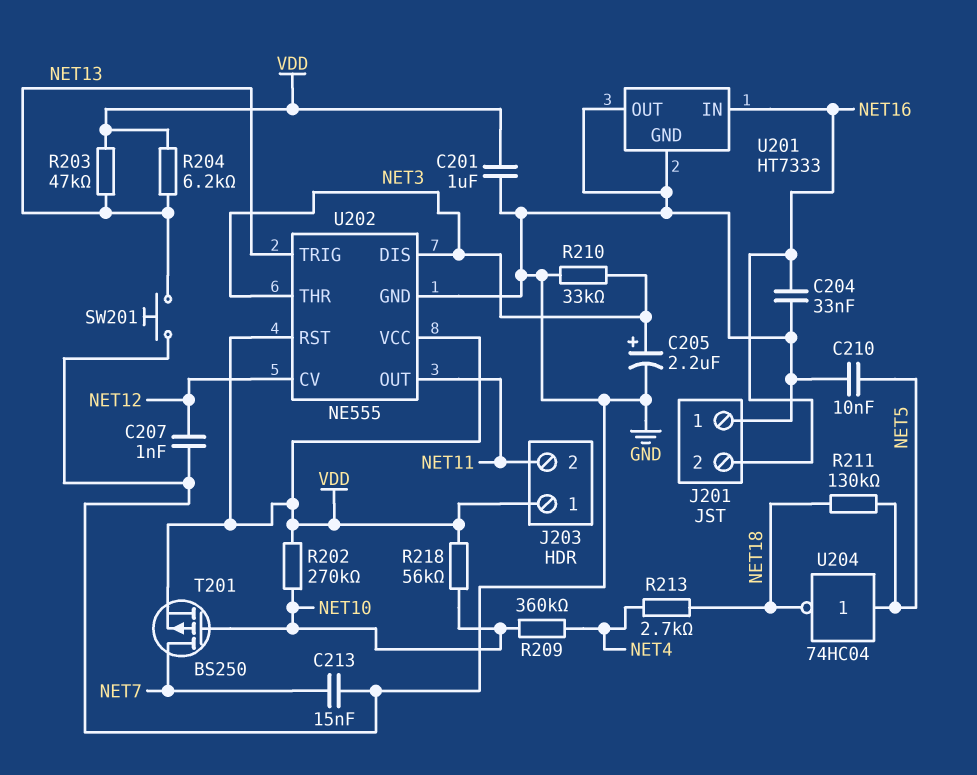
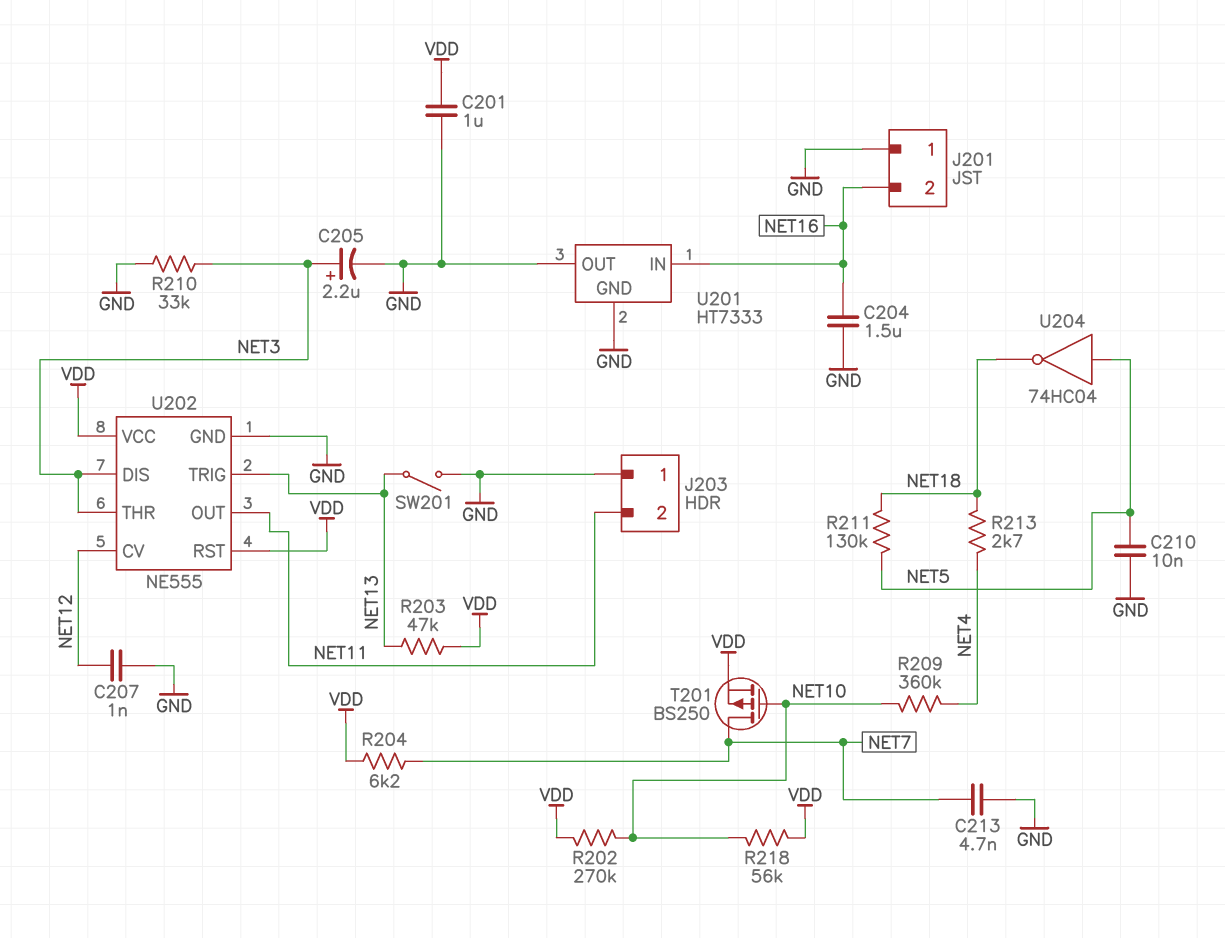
C204: 33nF (GND, NET16) -> 1.5uF (GND, NET16)
C213: 15nF (GND, NET7) -> 4.7nF (GND, NET7)
J203 pin 1: VDD -> GND
R204: 6.2k (NET13, VDD) -> 6.2k (NET7, VDD)
SW201: button (GND, NET13) -> switch (GND, NET13)

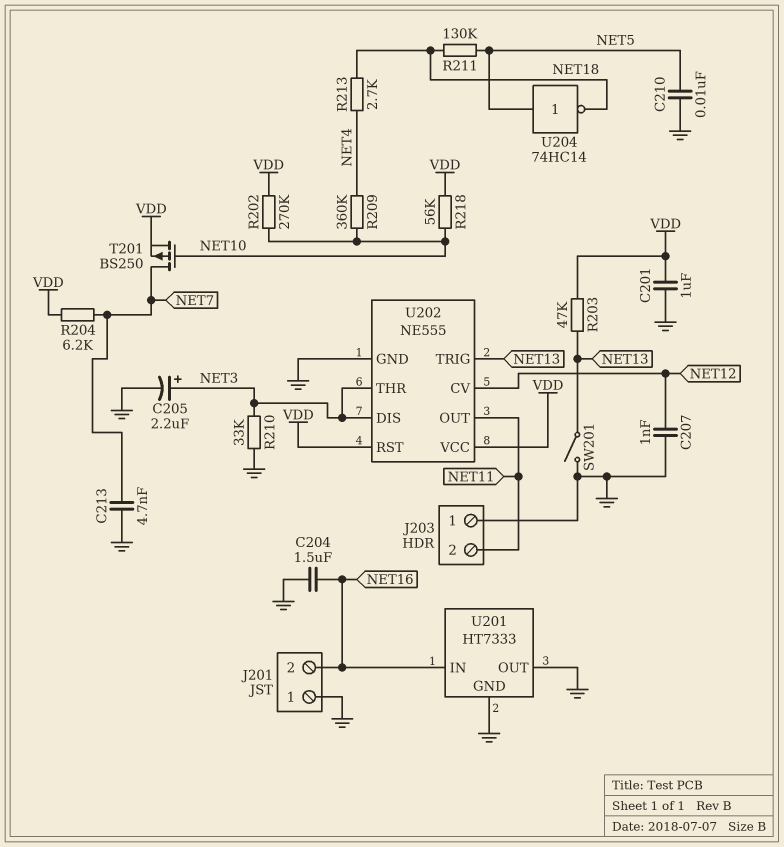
U204: NOT 74HC04 (in NET5, out NET18) -> NOT 74HC14 (in NET5, out NET18)

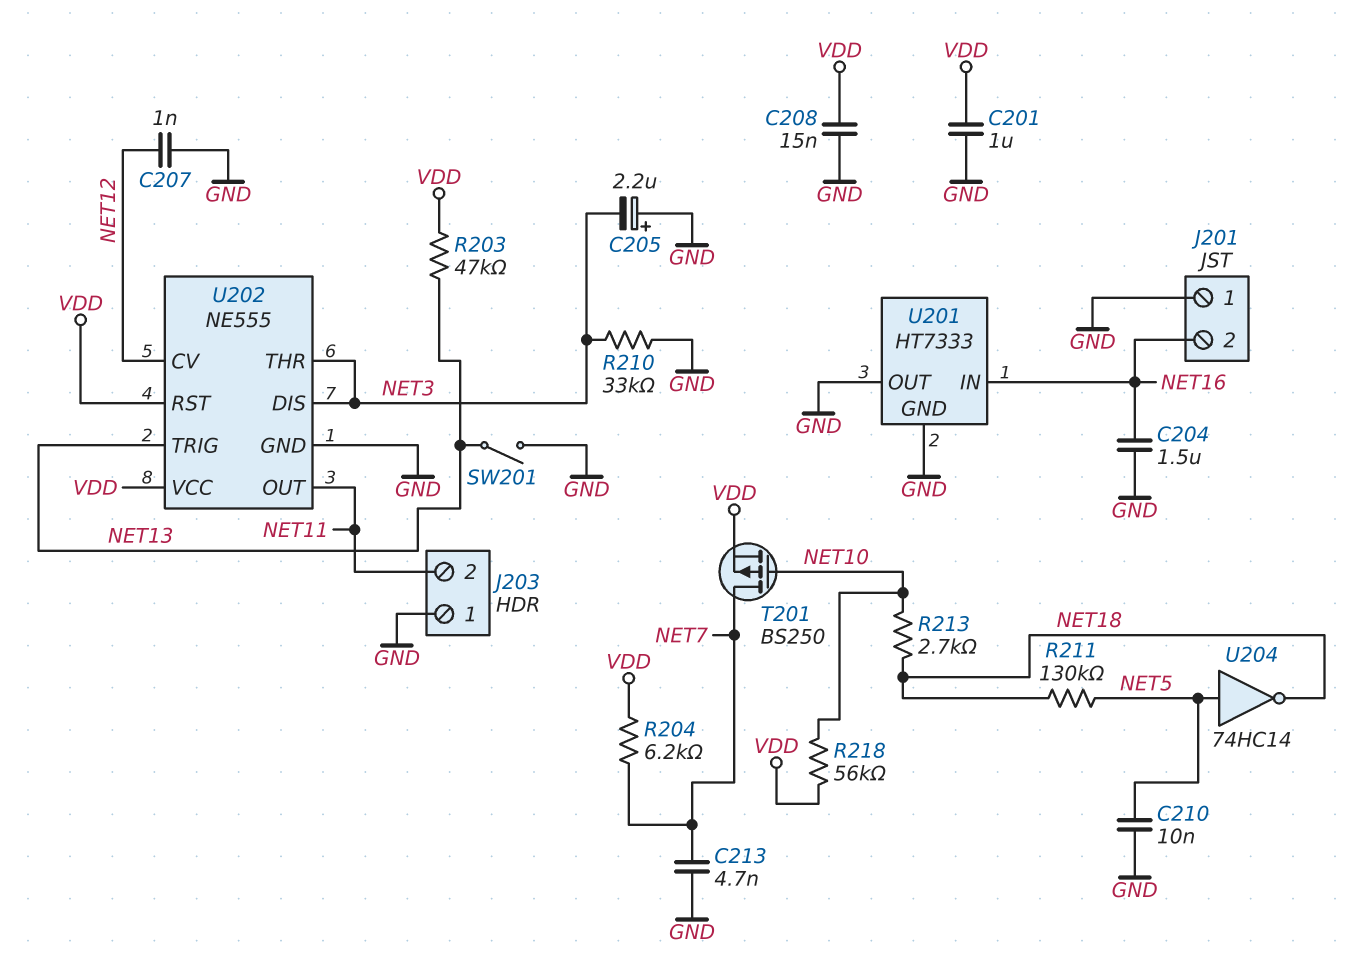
C205: 2.2uF (plus NET3, minus GND) -> 2.2uF (plus GND, minus NET3)
C208: none -> 15nF (GND, VDD)
R202: 270k (NET10, VDD) -> none
R209: 360k (NET4, NET10) -> none
R213: 2.7k (NET4, NET18) -> 2.7k (NET10, NET18)

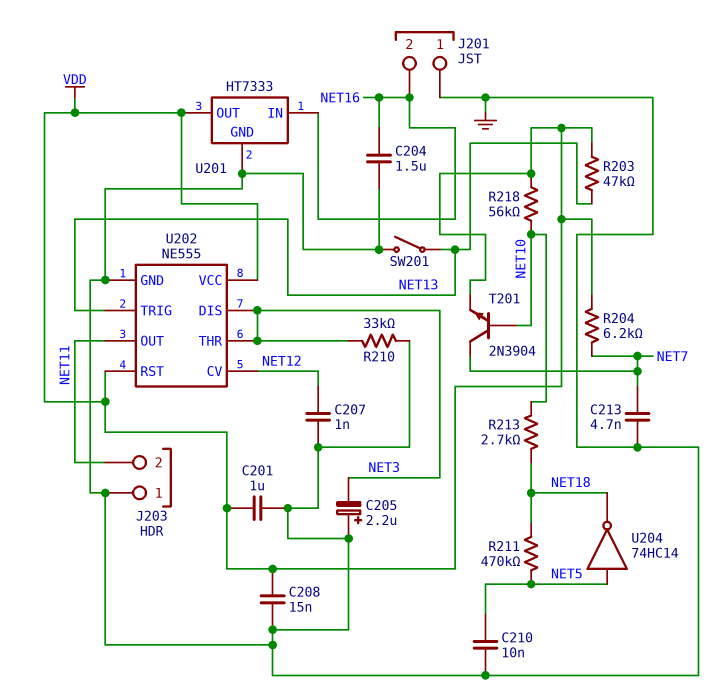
R211: 130k (NET5, NET18) -> 470k (NET5, NET18)
T201: PMOS BS250 (G NET10, D NET7, S VDD) -> NPN 2N3904 (B NET10, C NET7, E VDD)
U201 pin OUT: GND -> VDD

